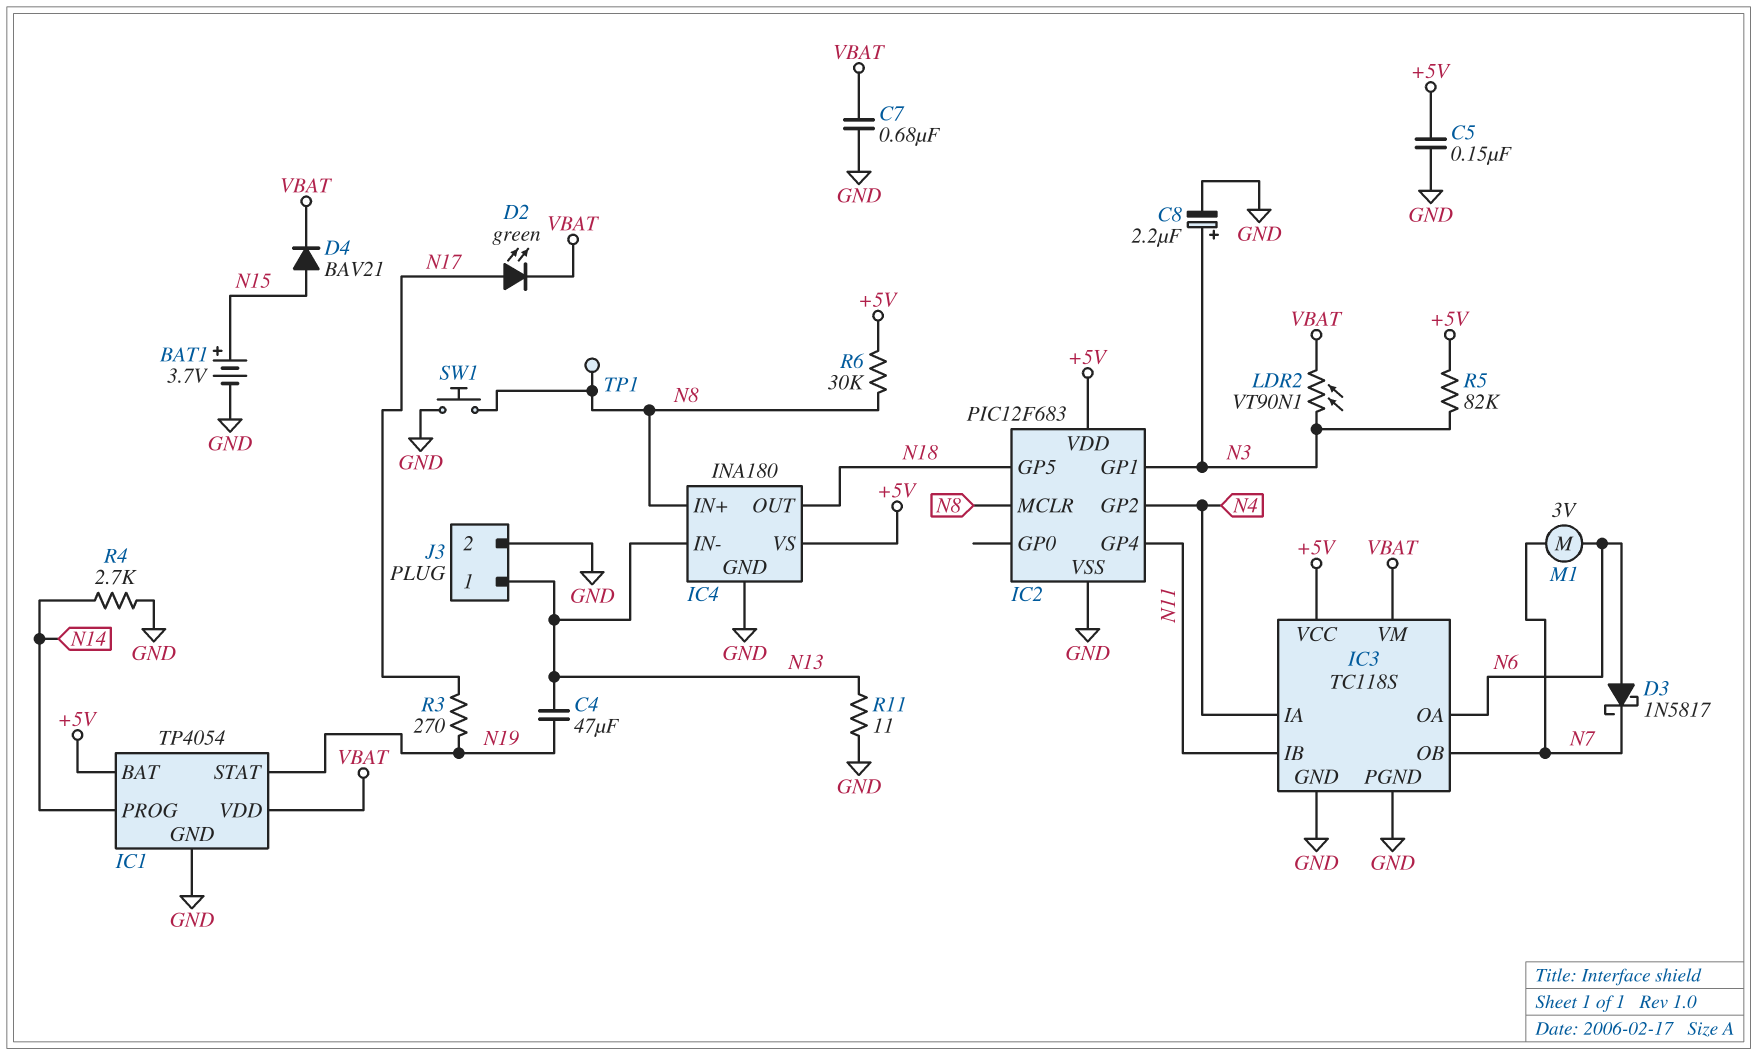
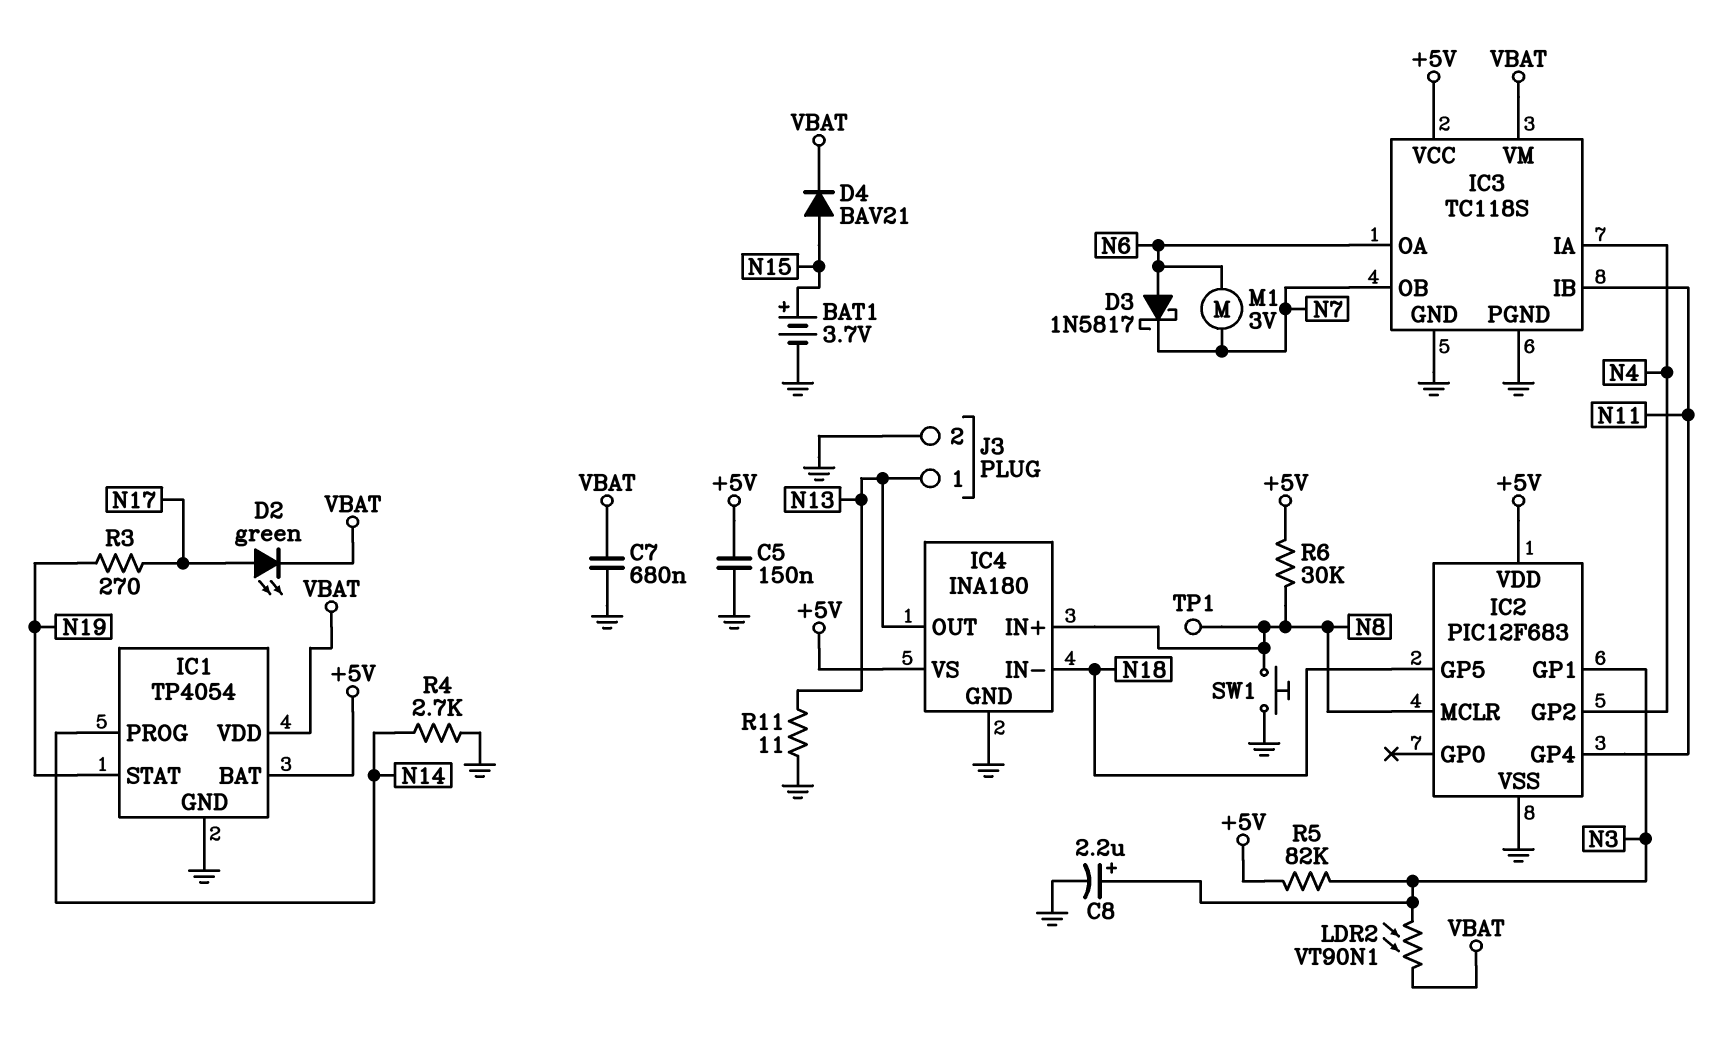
C4: 47uF (N13, N19) -> none
IC4 pin IN-: N13 -> N18
IC4 pin OUT: N18 -> N13

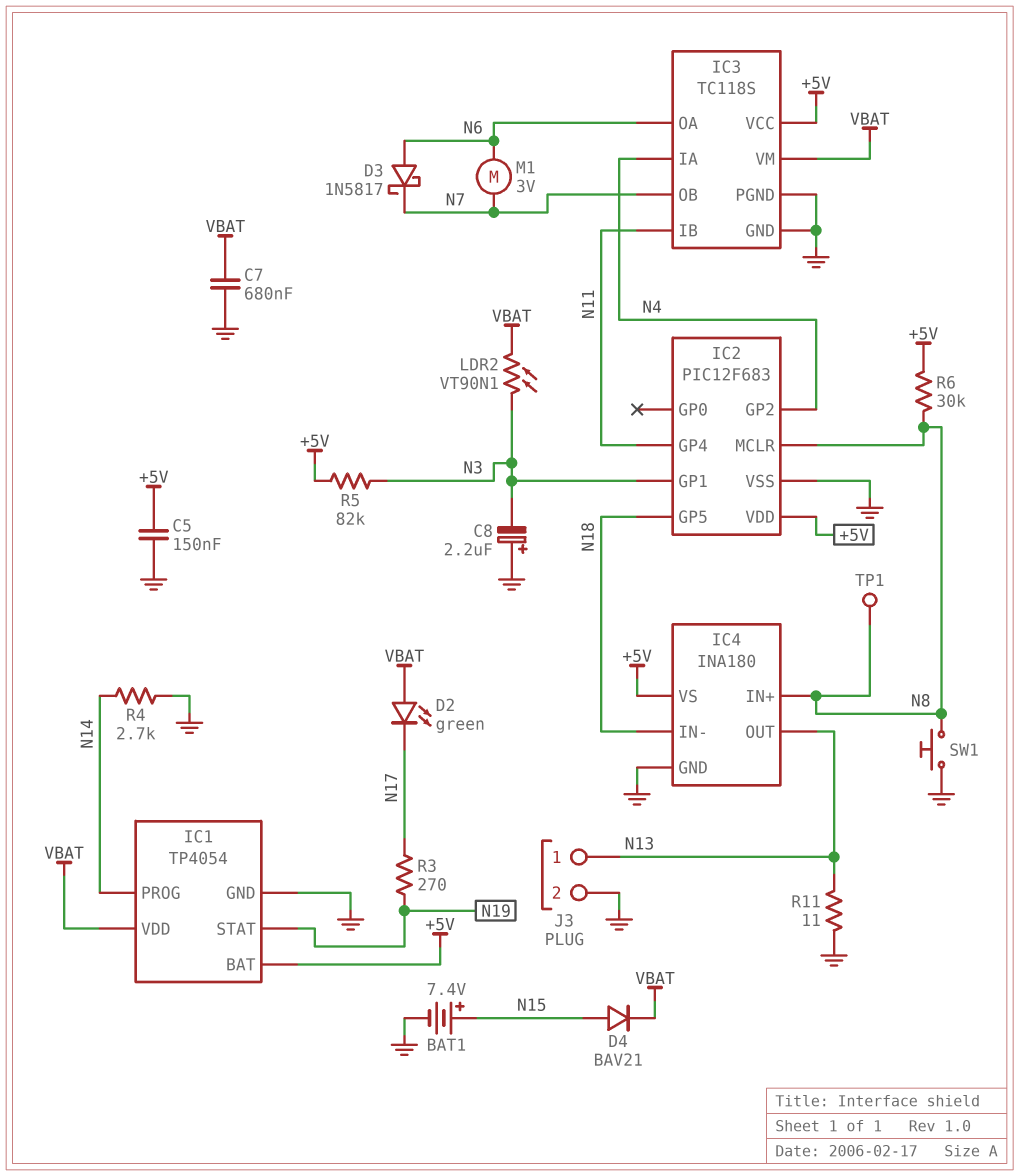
BAT1: 3.7V (plus N15, minus GND) -> 7.4V (plus N15, minus GND)
C8: 2.2uF (plus N3, minus GND) -> 2.2uF (plus GND, minus N3)
D2: LED green (A N17, K VBAT) -> LED green (A VBAT, K N17)

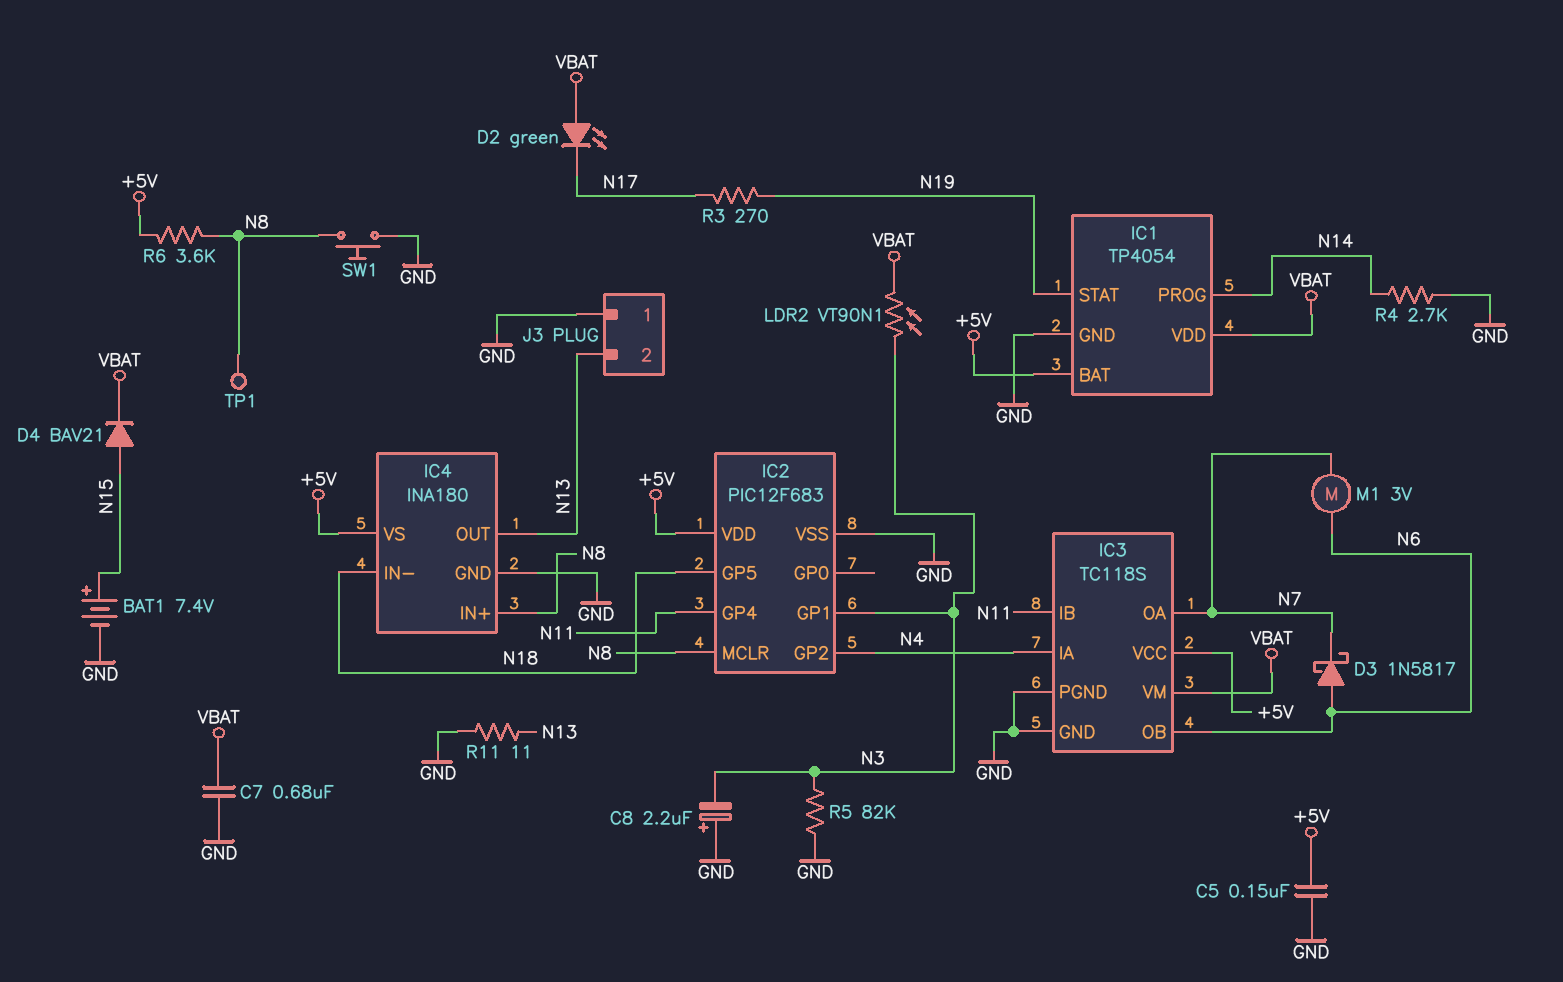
IC3 pin OA: N6 -> N7
IC3 pin OB: N7 -> N6
J3 pin 1: N13 -> GND
J3 pin 2: GND -> N13
R5: 82k (+5V, N3) -> 82k (GND, N3)
R6: 30k (+5V, N8) -> 3.6k (+5V, N8)

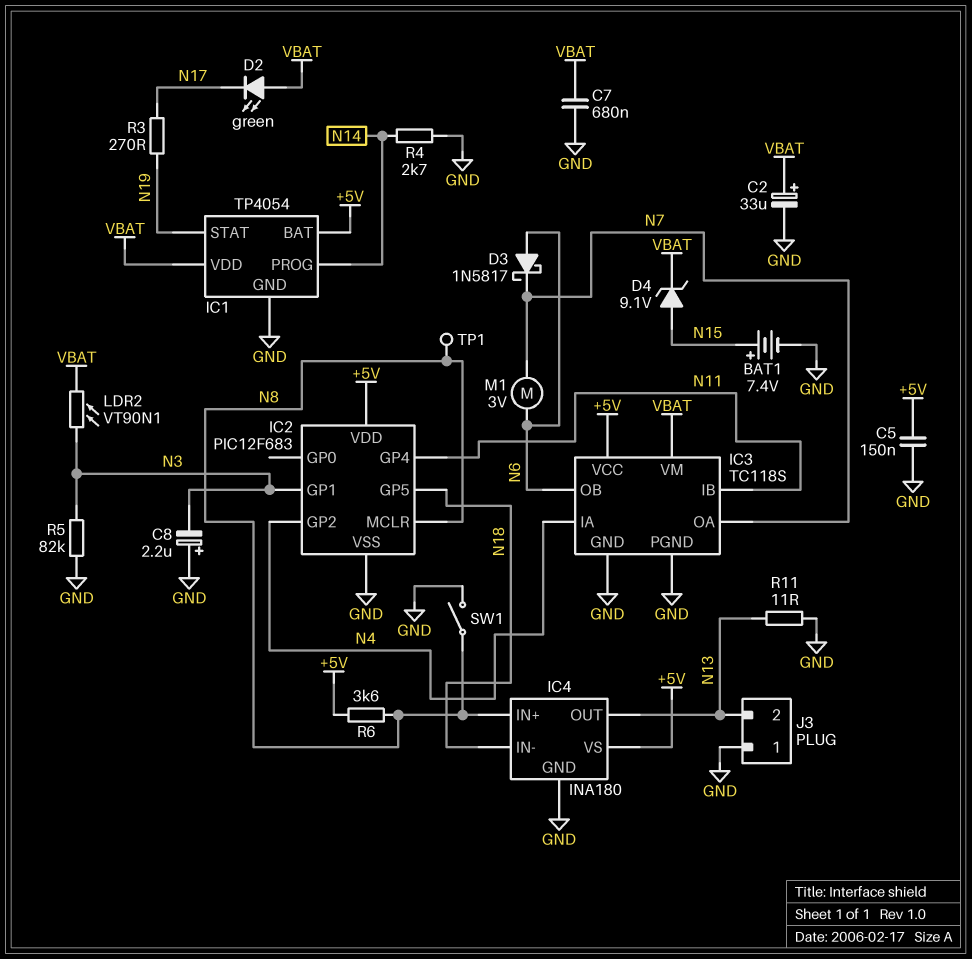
C2: none -> 33uF (plus VBAT, minus GND)
D4: diode BAV21 (A N15, K VBAT) -> zener 9.1V (A N15, K VBAT)
SW1: button (GND, N8) -> switch (GND, N8)

